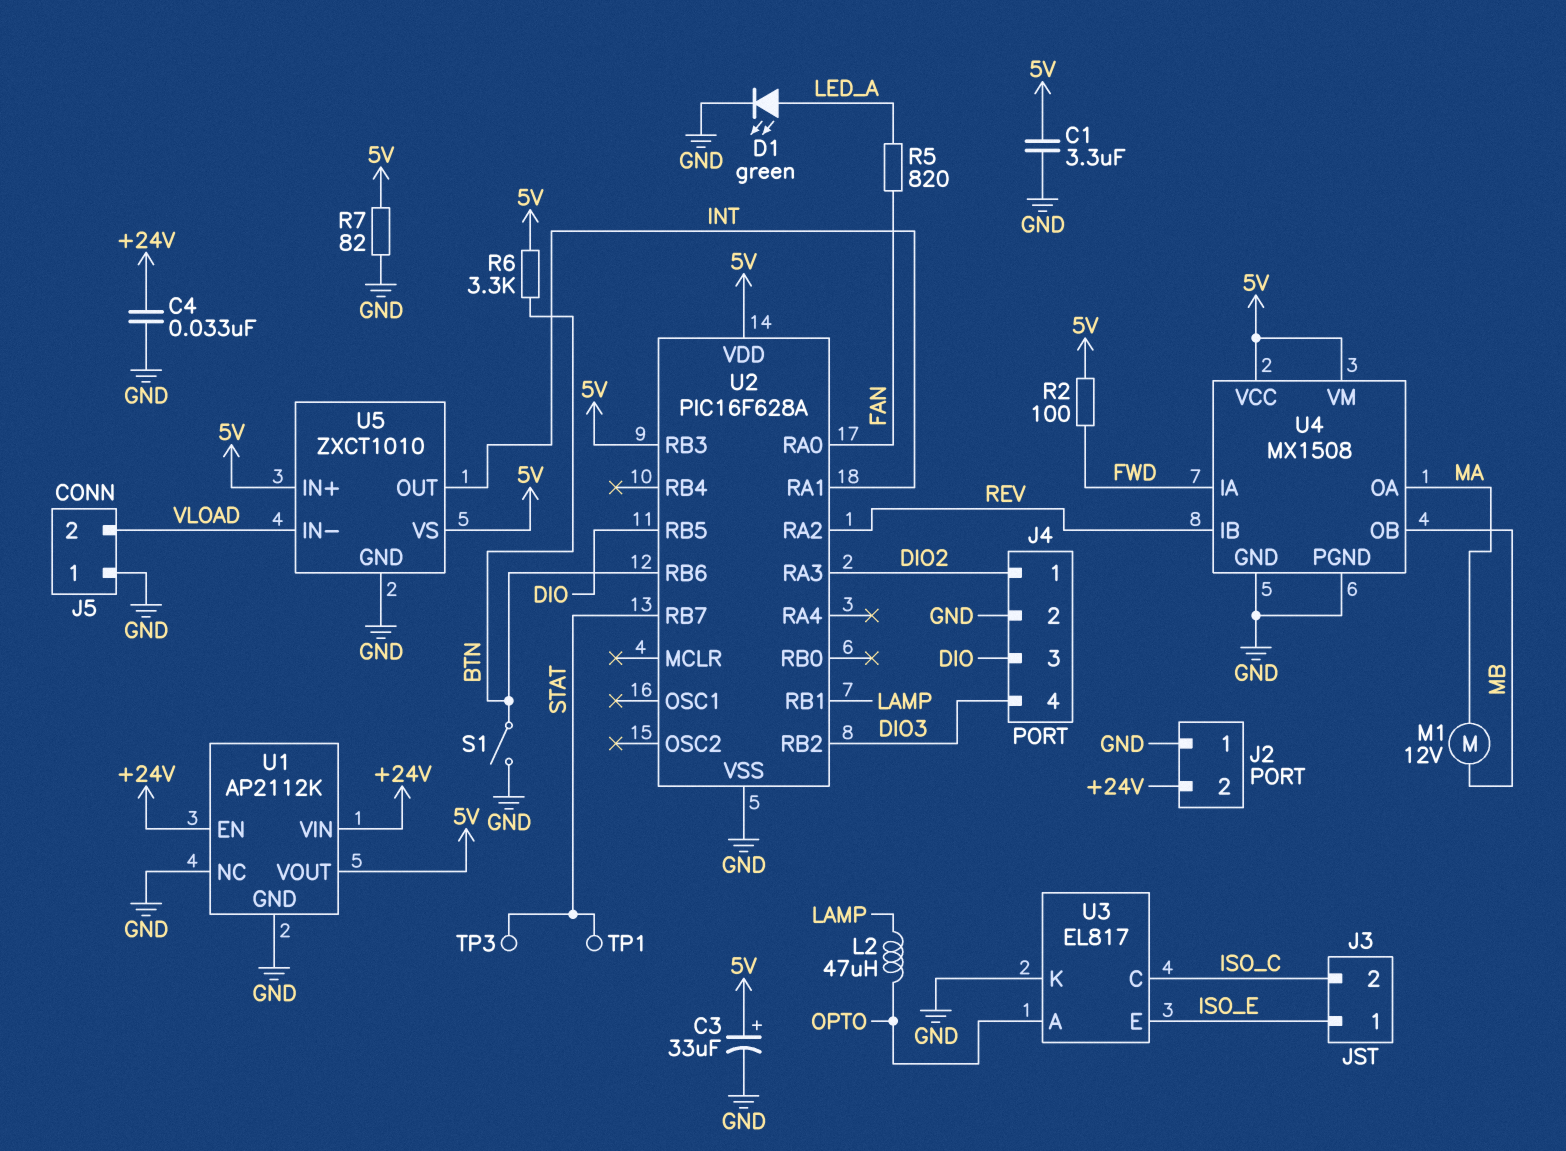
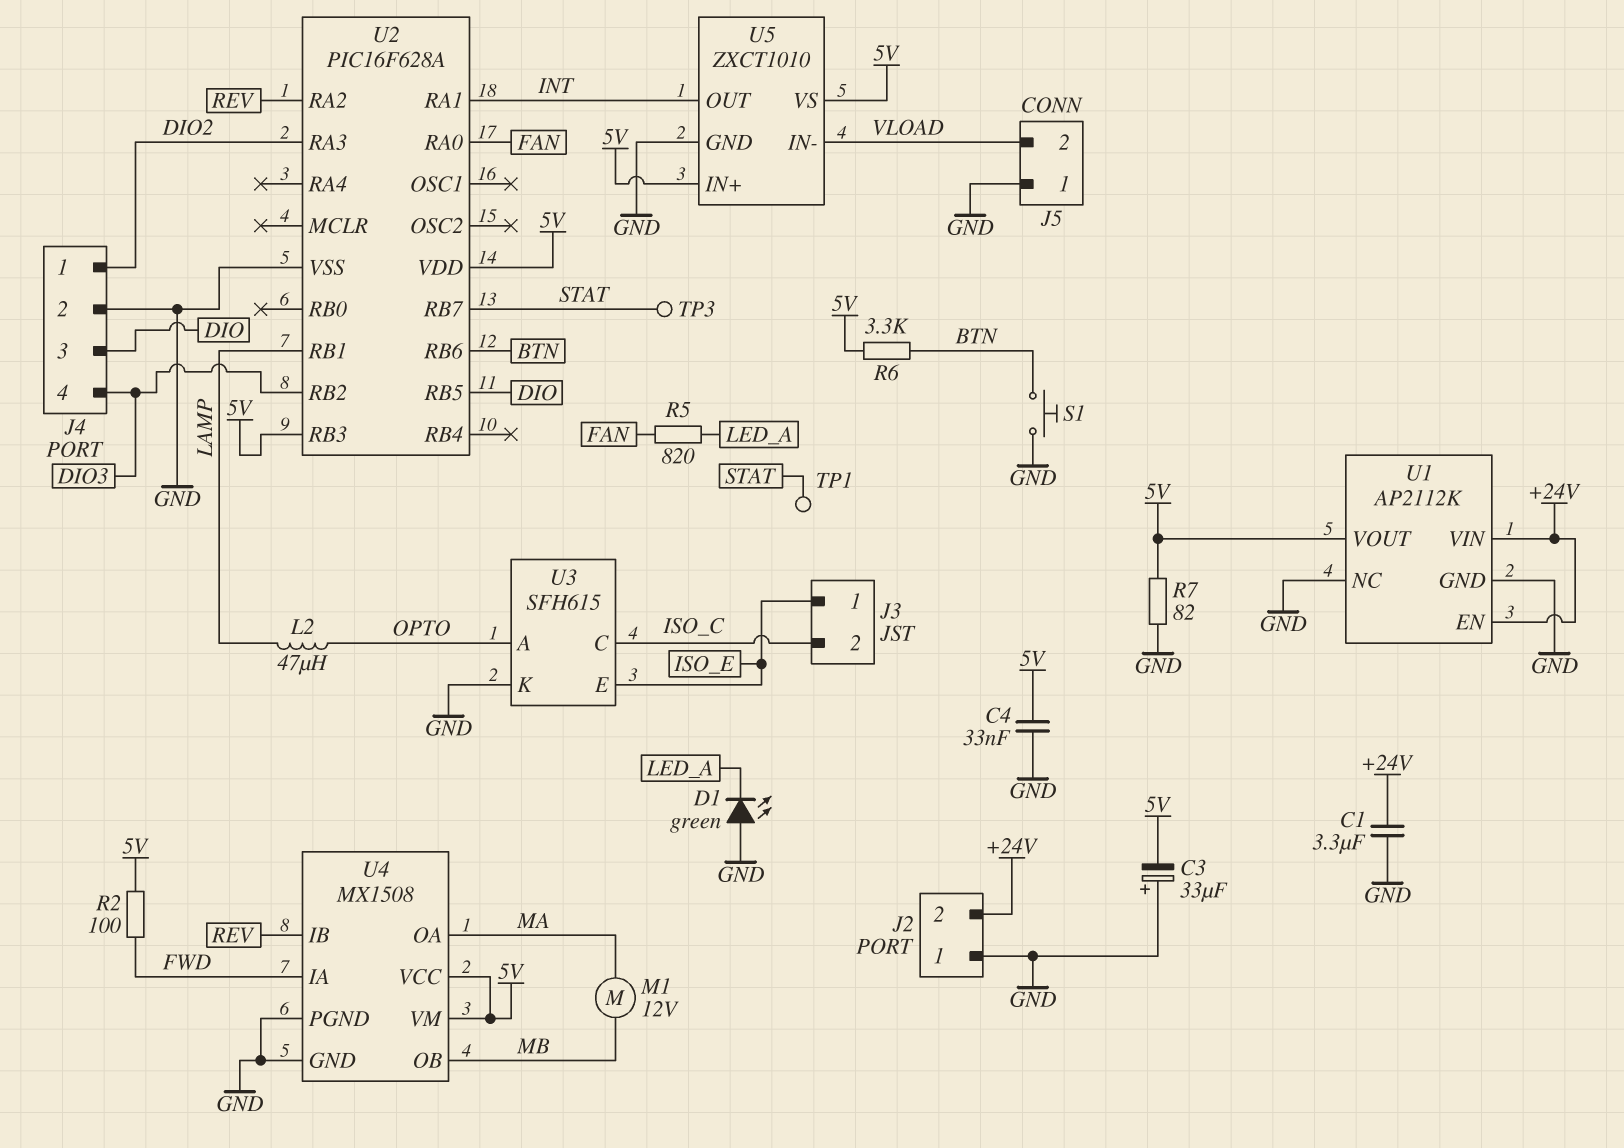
C1: 3.3uF (5V, GND) -> 3.3uF (+24V, GND)
C3: 33uF (plus 5V, minus GND) -> 33uF (plus GND, minus 5V)
C4: 33nF (+24V, GND) -> 33nF (5V, GND)
D1: LED green (A LED_A, K GND) -> LED green (A GND, K LED_A)
S1: switch (BTN, GND) -> button (BTN, GND)
U3: EL817 -> SFH615

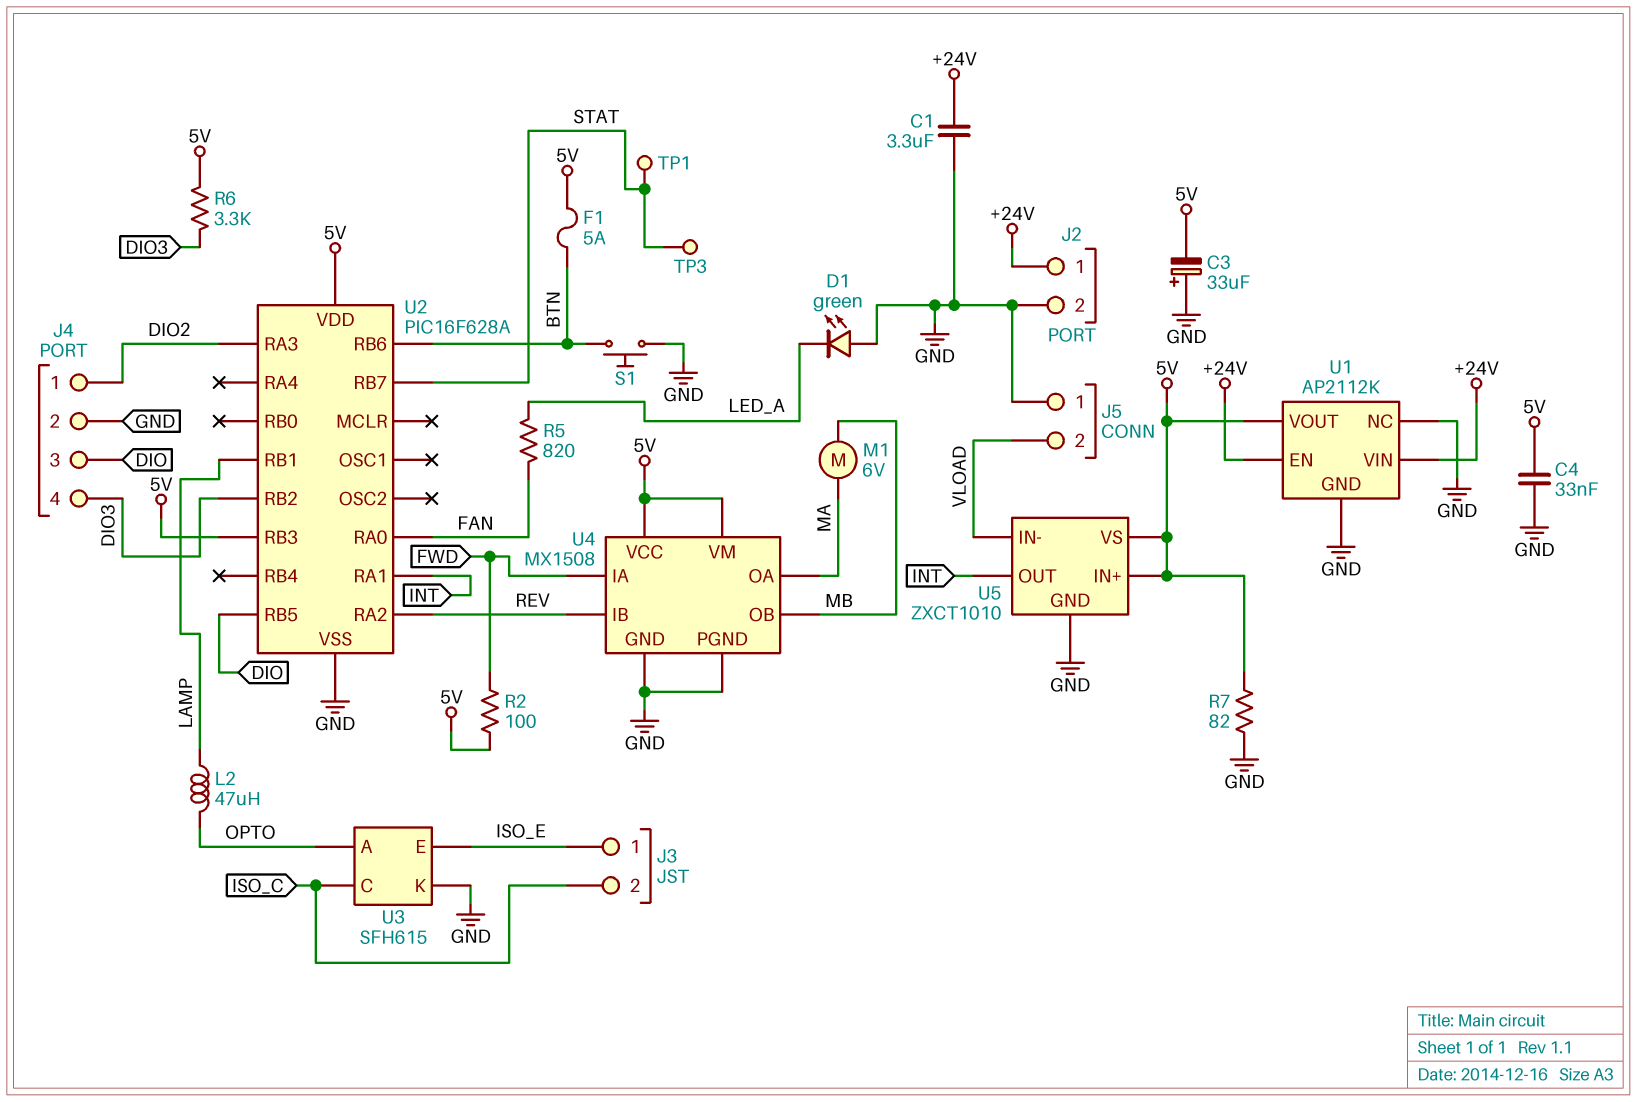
F1: none -> 5A (5V, BTN)
J2 pin 1: GND -> +24V
J2 pin 2: +24V -> GND
M1: motor 12V (MA, MB) -> motor 6V (MA, MB)
R6: 3.3k (5V, BTN) -> 3.3k (5V, DIO3)

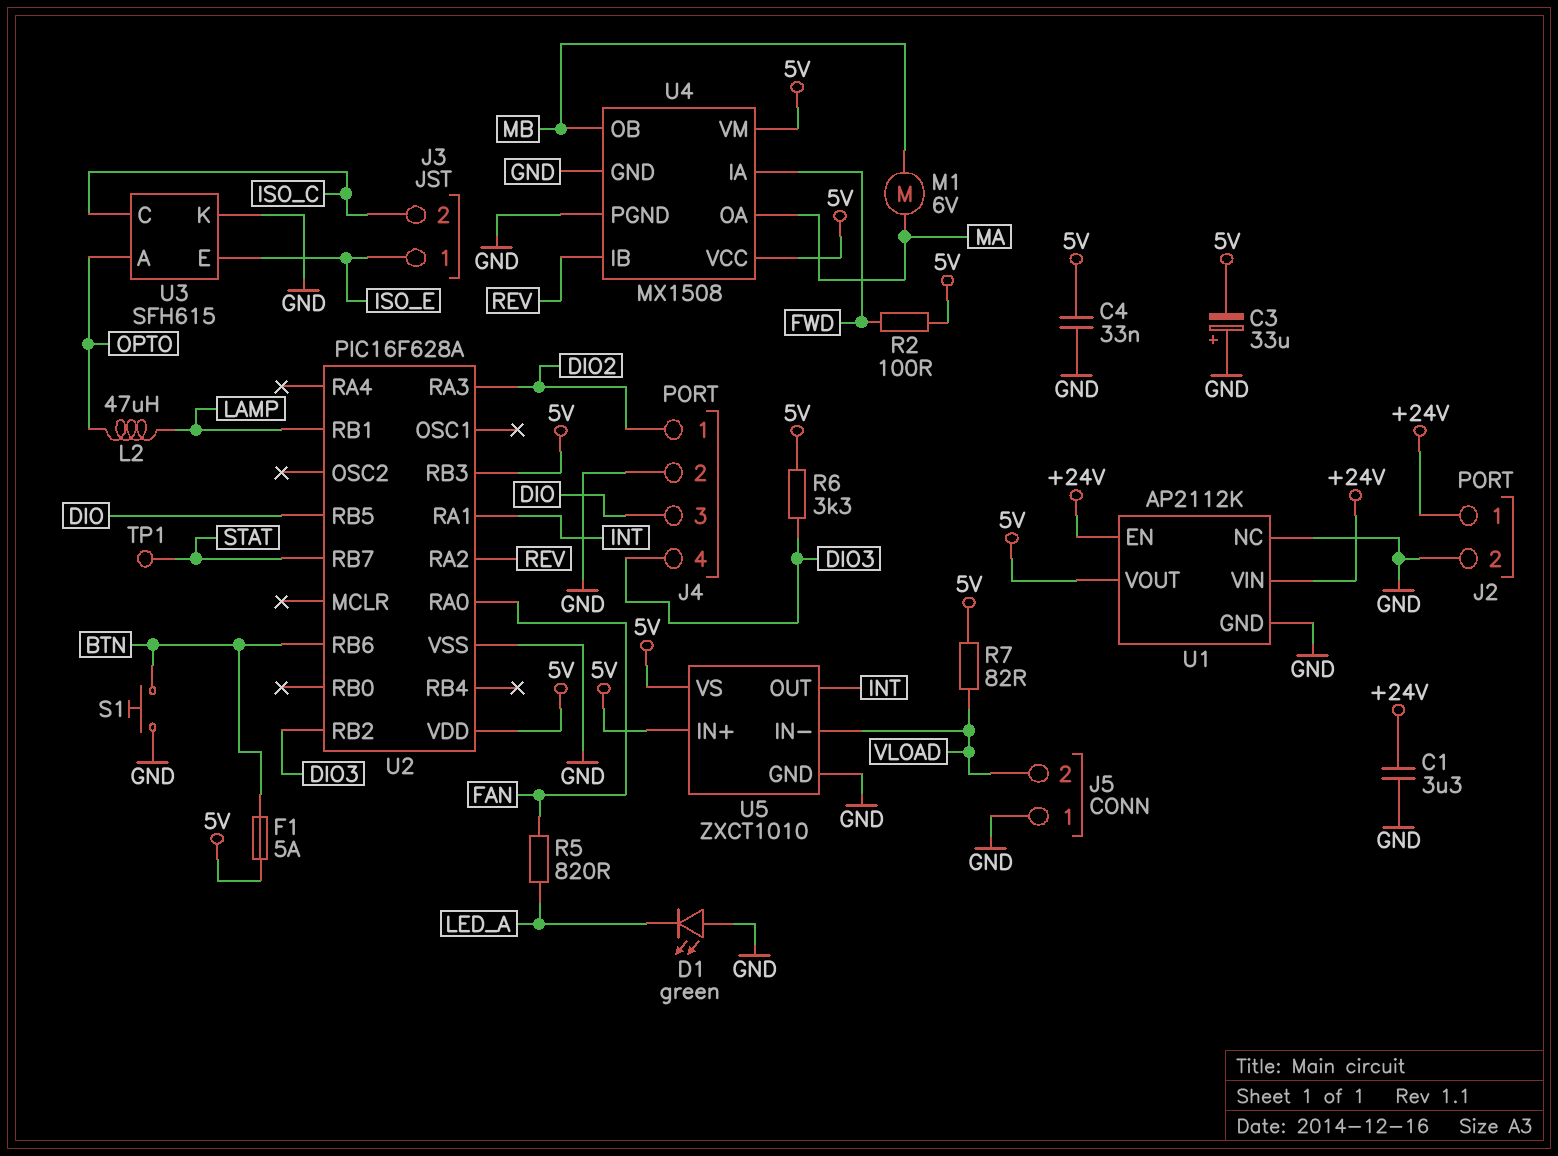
R7: 82 (5V, GND) -> 82 (5V, VLOAD)
TP3: test point (STAT) -> none

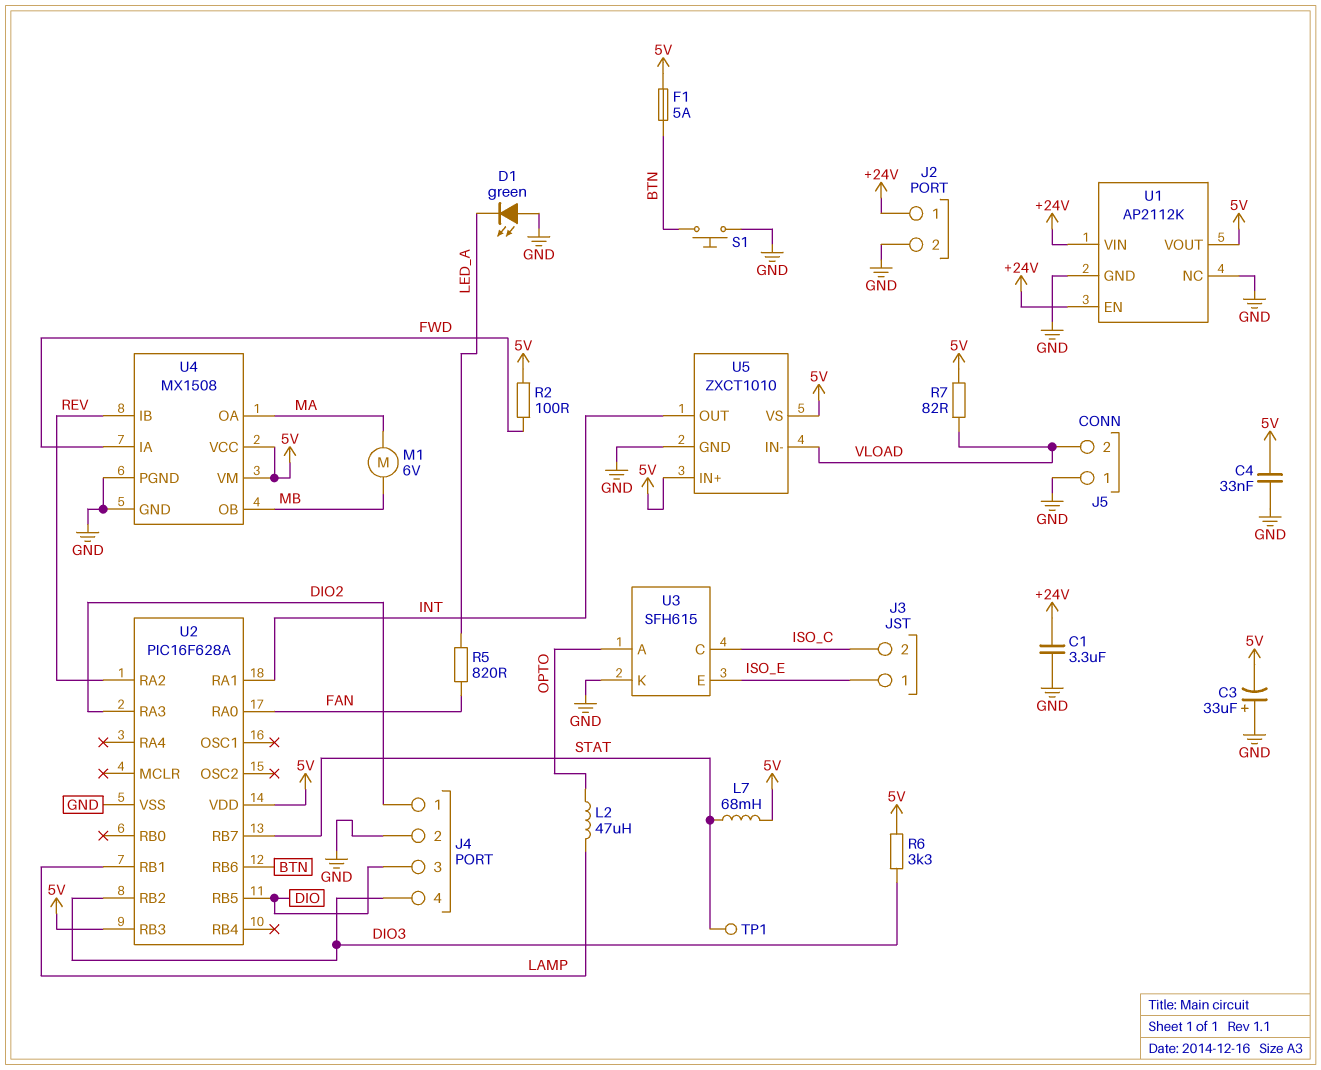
L7: none -> 68mH (5V, STAT)

